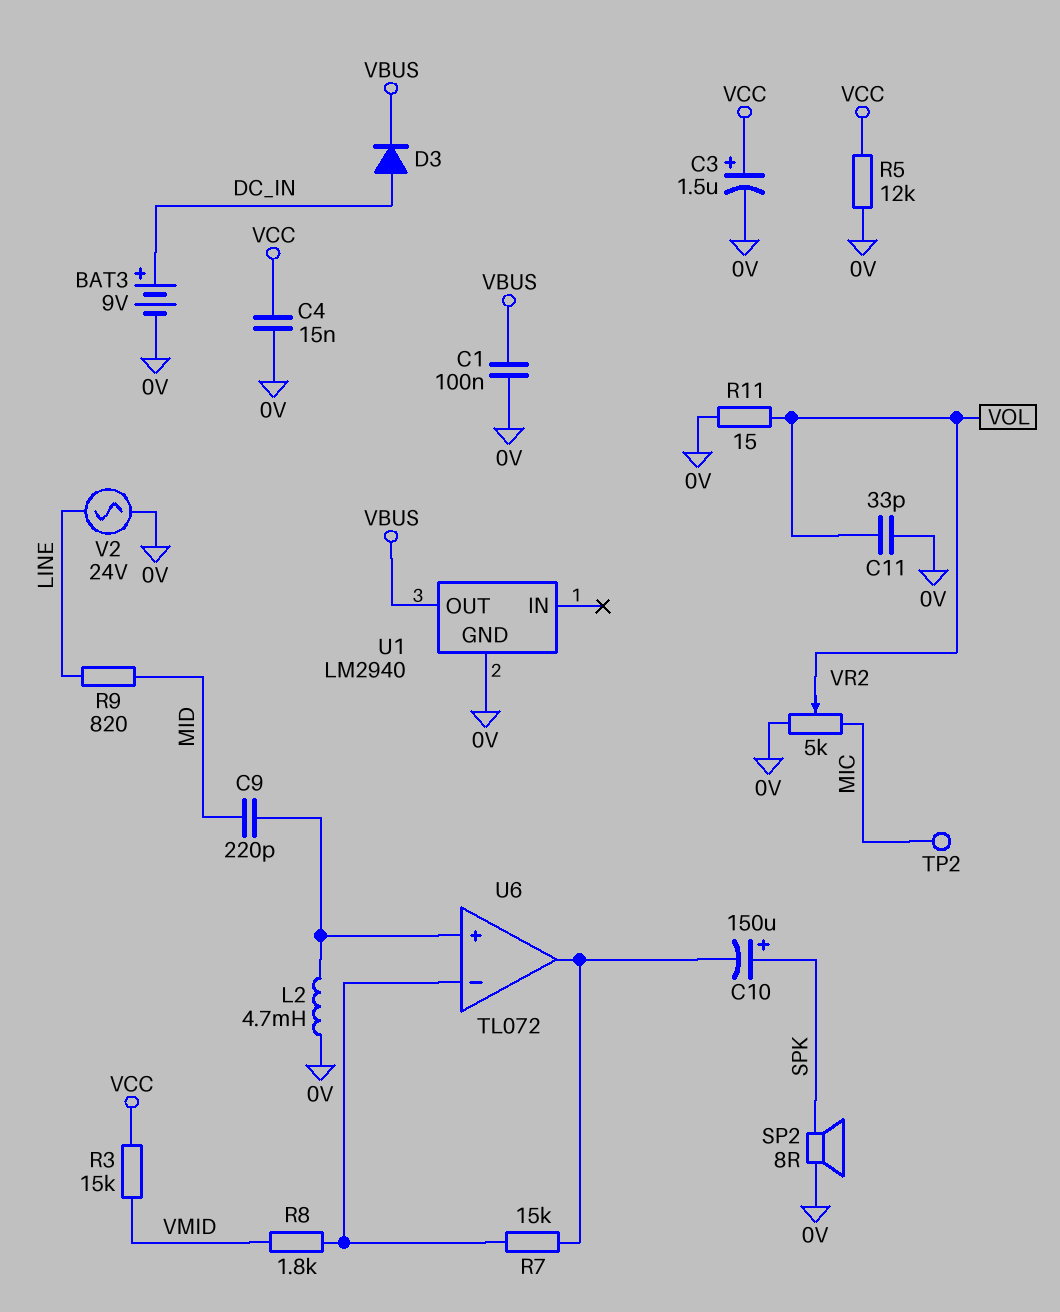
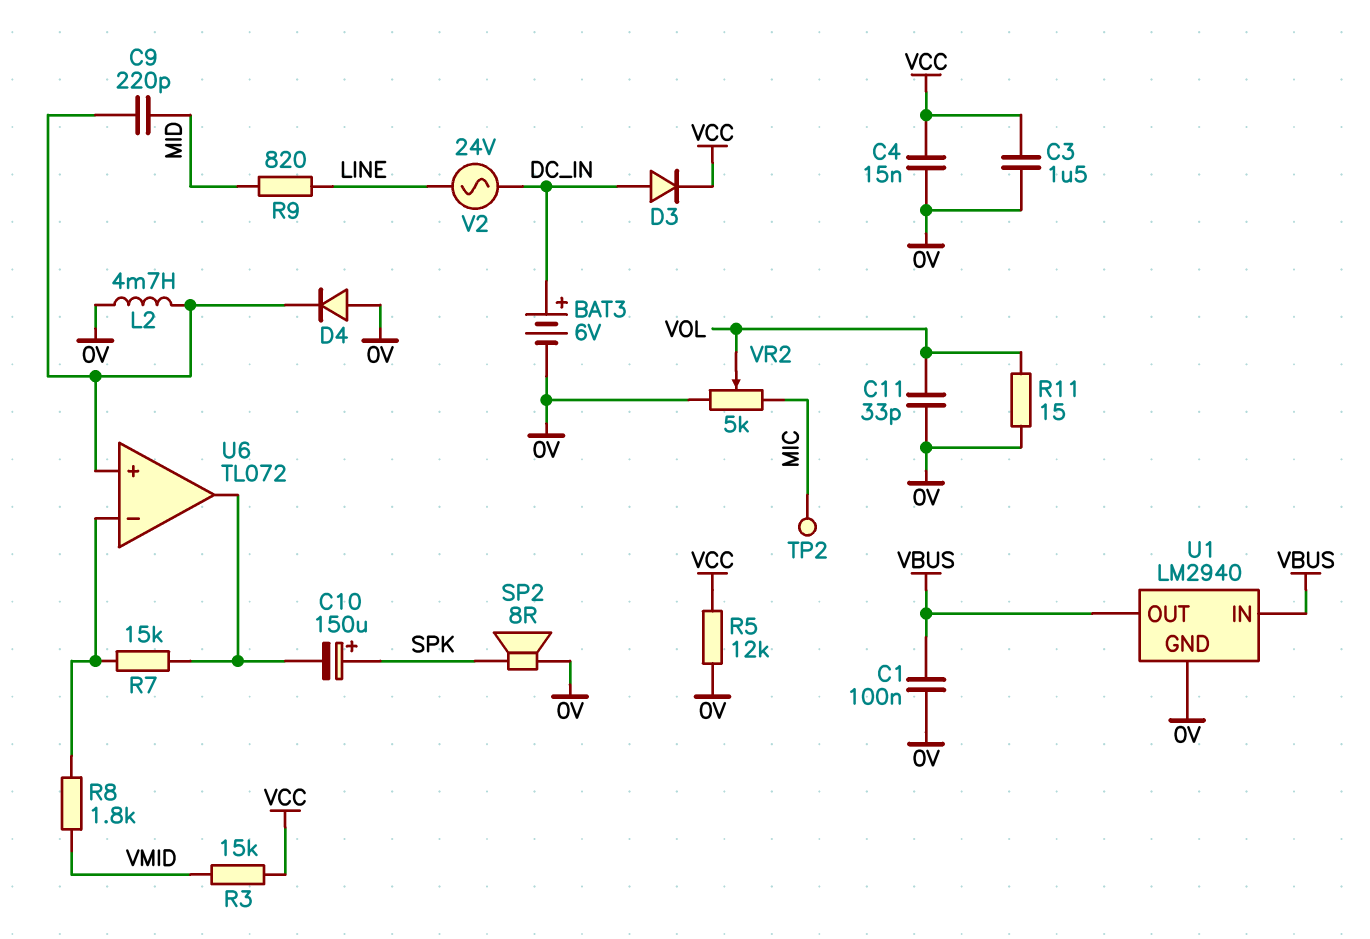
BAT3: 9V (plus DC_IN, minus 0V) -> 6V (plus DC_IN, minus 0V)
C3: 1.5uF (plus VCC, minus 0V) -> 1.5uF (0V, VCC)
D3: diode (A DC_IN, K VBUS) -> diode (A DC_IN, K VCC)
D4: none -> diode (A 0V, K U6/in+)
U1 pin IN: none -> VBUS
V2: AC 24V (0V, LINE) -> AC 24V (DC_IN, LINE)

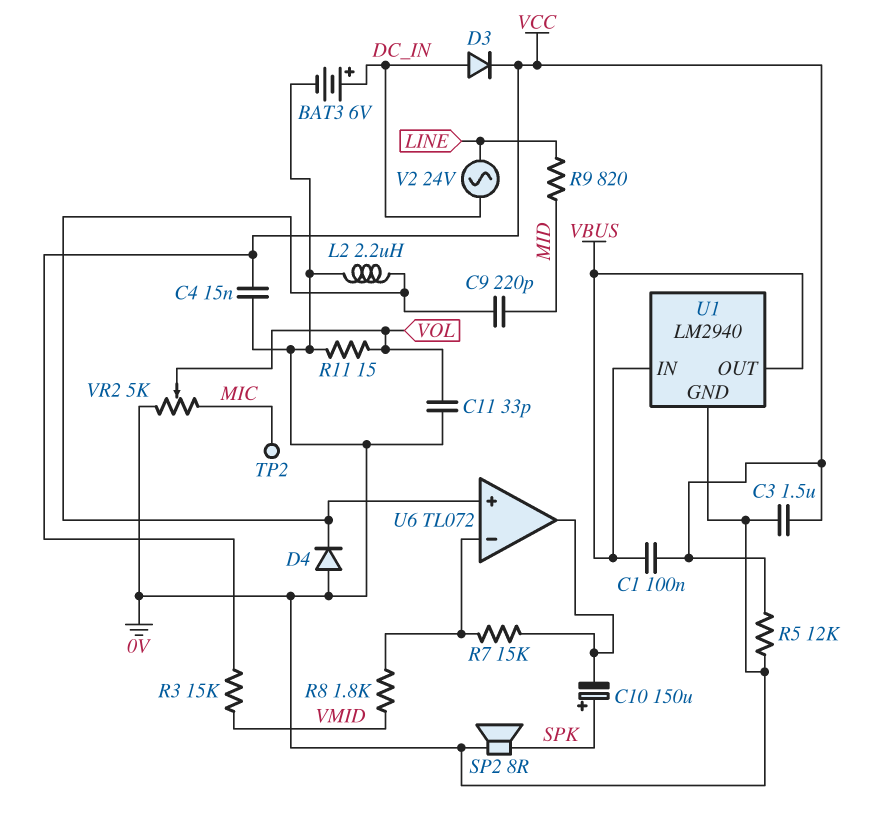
C1: 100nF (0V, VBUS) -> 100nF (VBUS, VCC)
L2: 4.7mH (0V, U6/in+) -> 2.2uH (0V, U6/in+)

